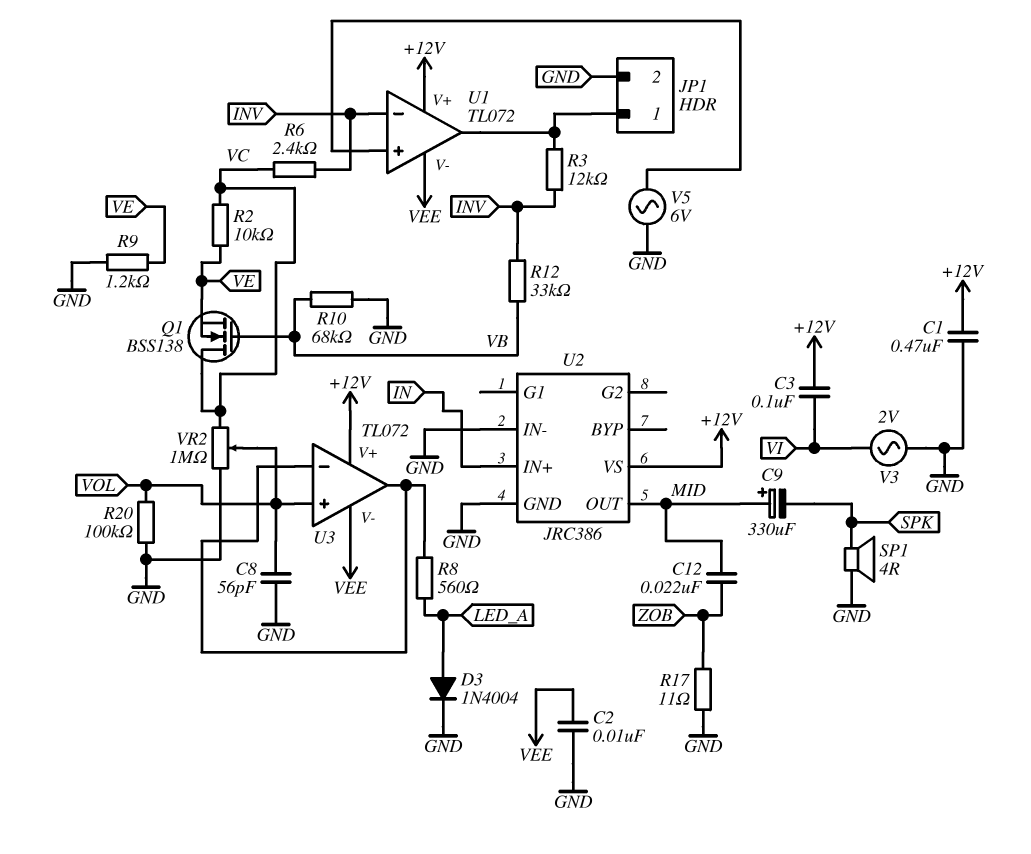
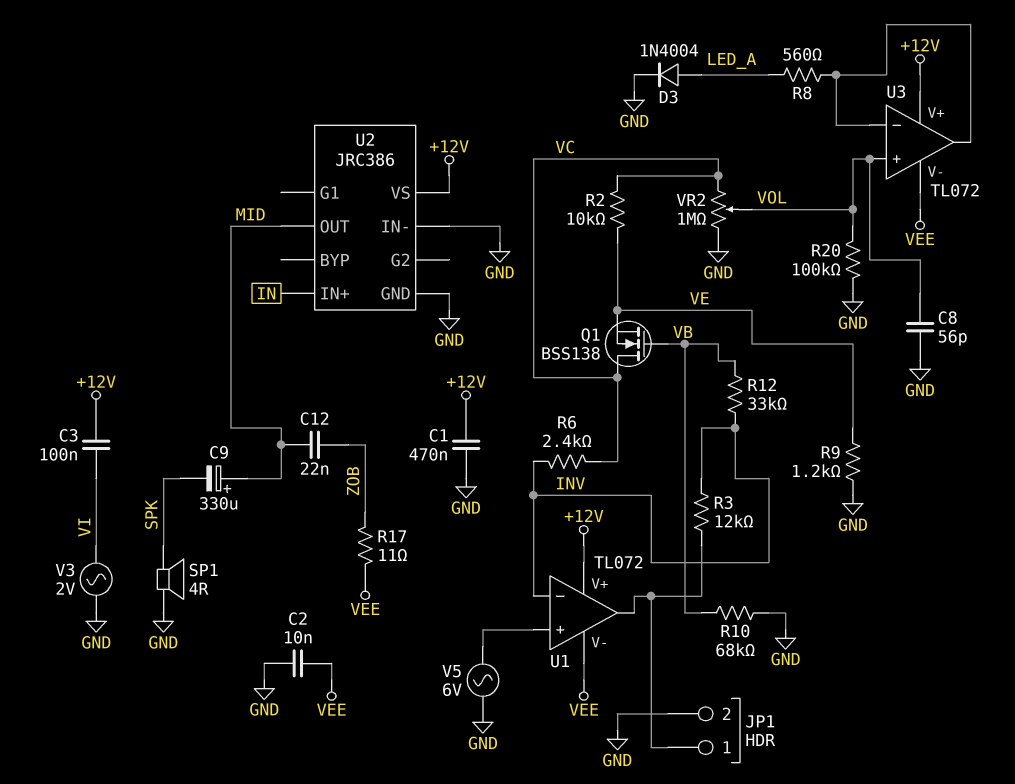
R17: 11 (GND, ZOB) -> 11 (VEE, ZOB)

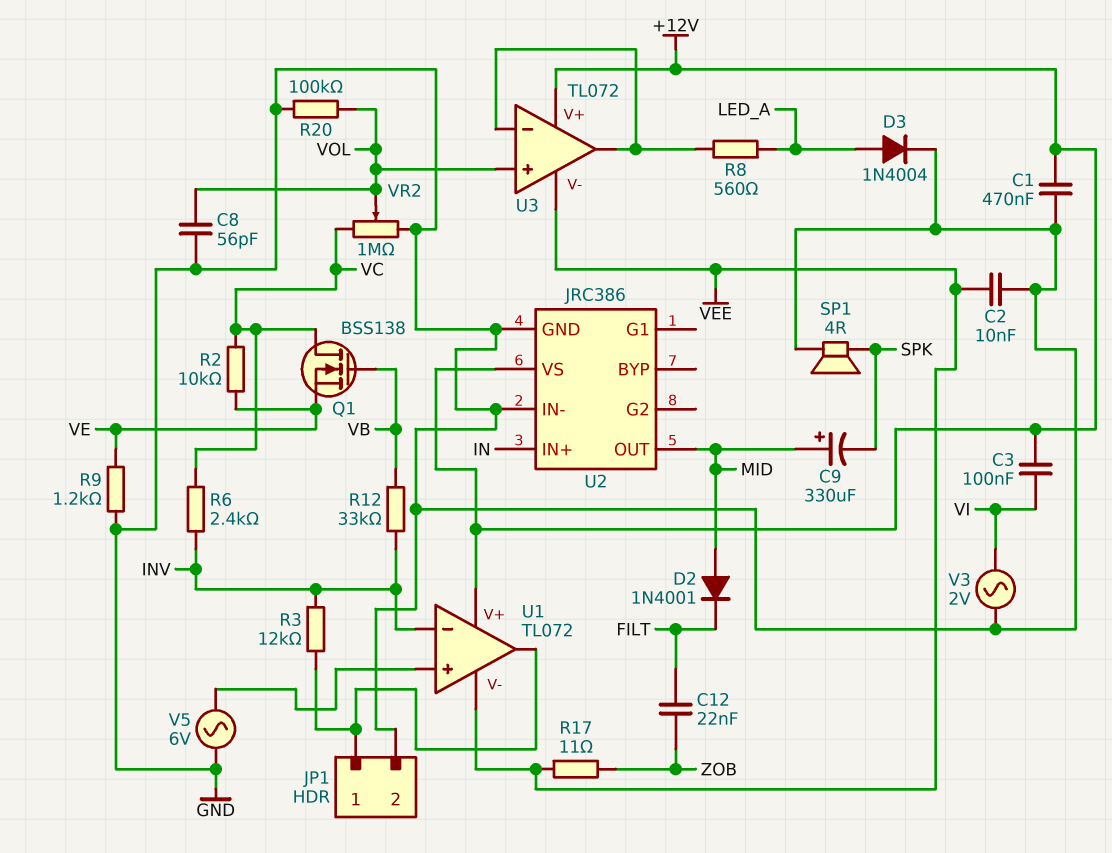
C12: 22nF (MID, ZOB) -> 22nF (FILT, ZOB)
D2: none -> diode 1N4001 (A MID, K FILT)
R10: 68k (GND, VB) -> none

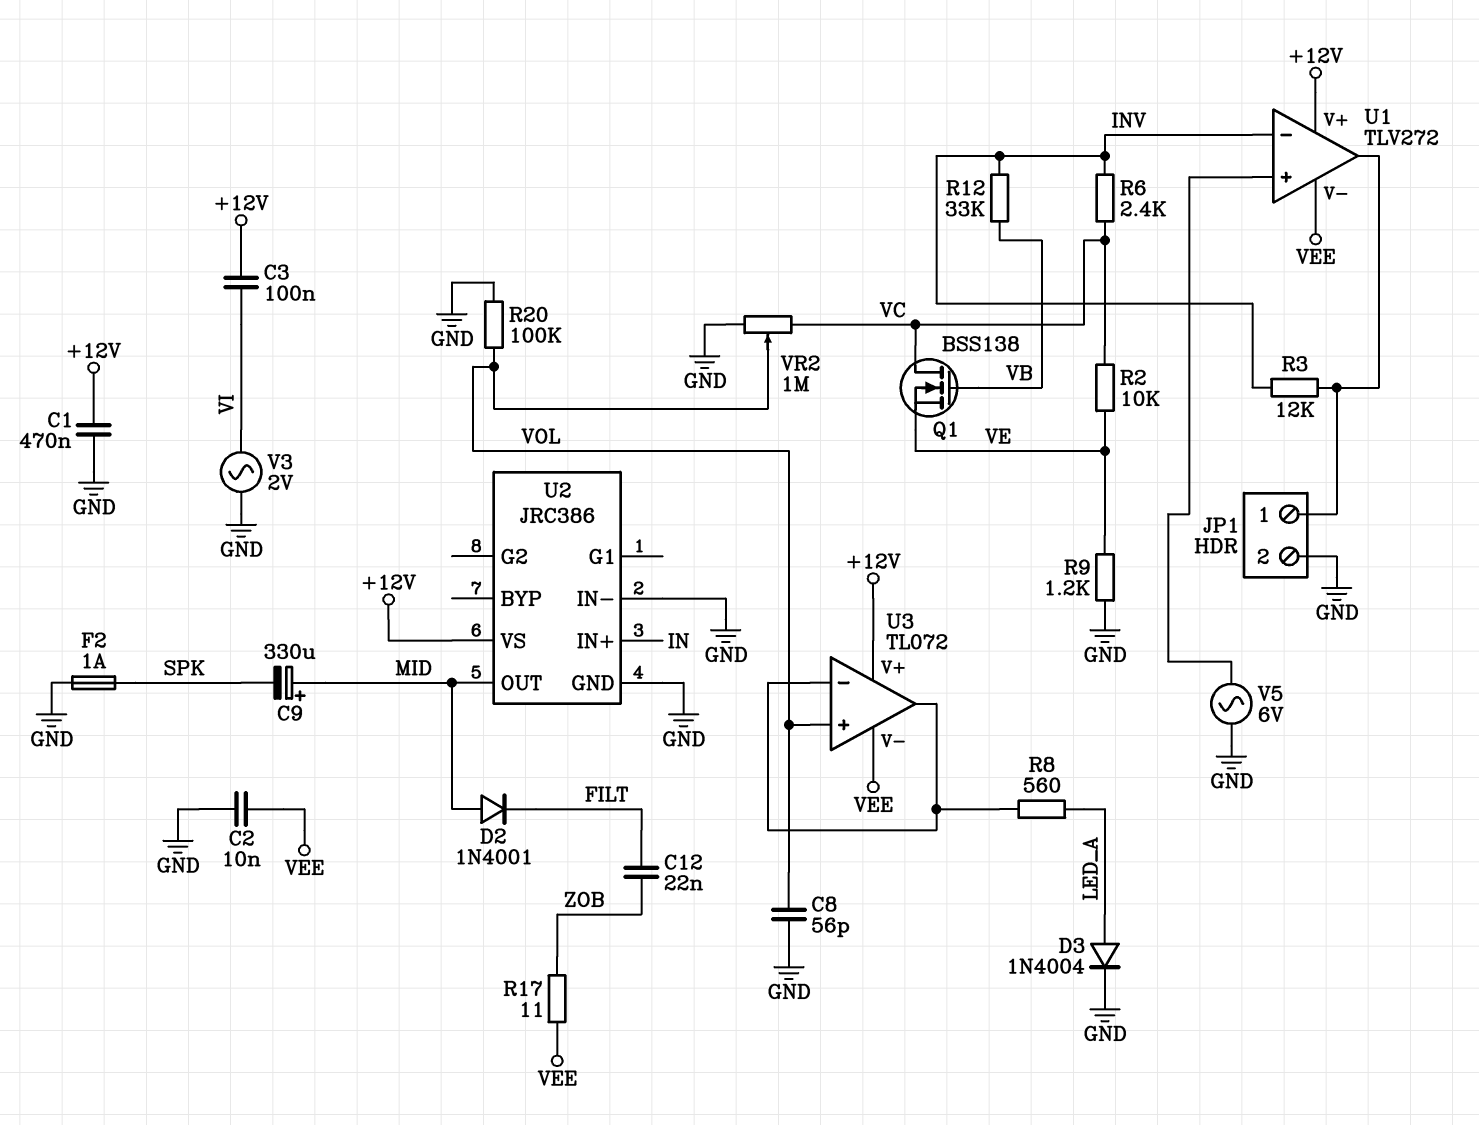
F2: none -> 1A (GND, SPK)
SP1: speaker 4R (GND, SPK) -> none
U1: TL072 -> TLV272

